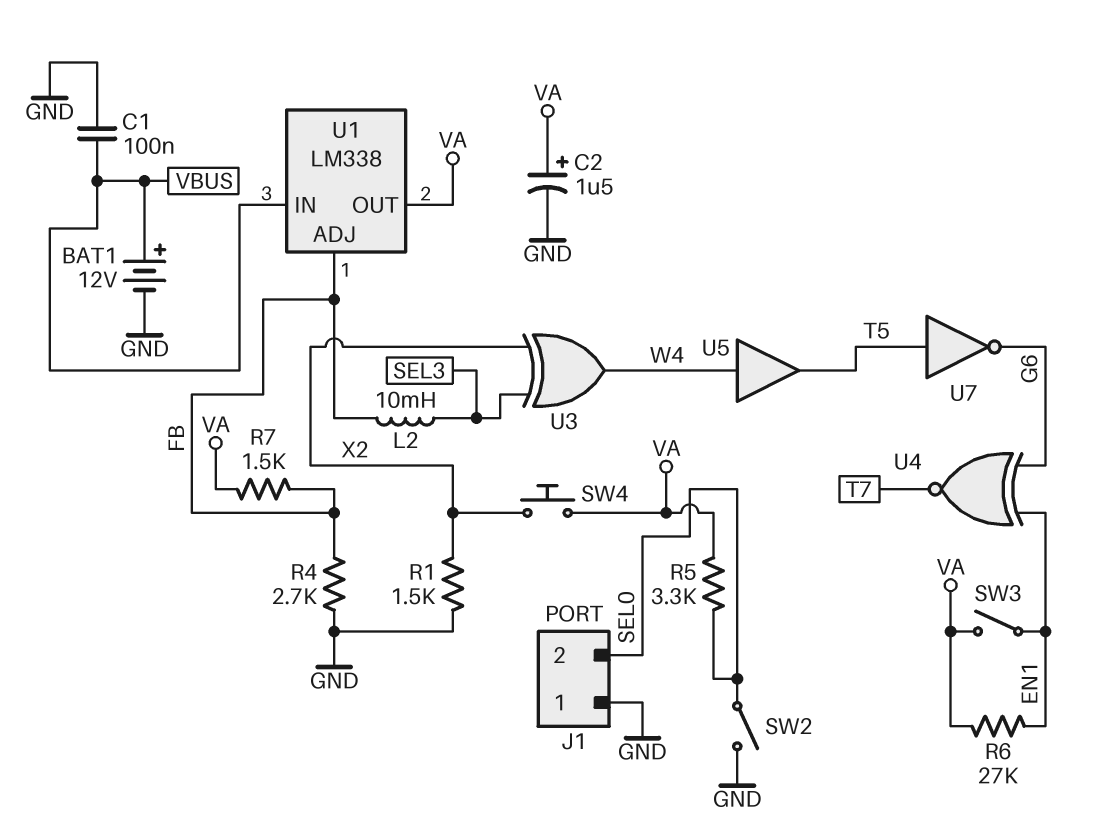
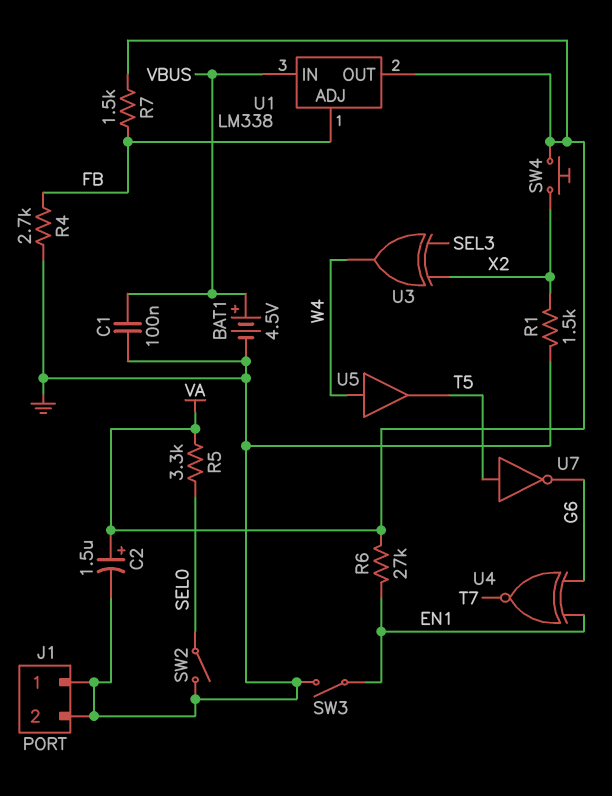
BAT1: 12V (plus VBUS, minus GND) -> 4.5V (plus VBUS, minus GND)
J1 pin 2: SEL0 -> GND
L2: 10mH (FB, SEL3) -> none
SW3: switch (EN1, VA) -> switch (EN1, GND)

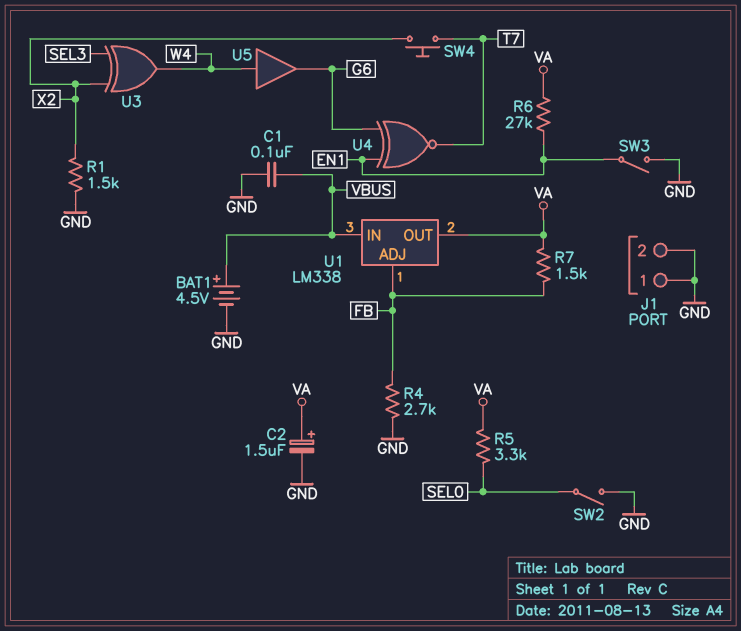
SW4: button (VA, X2) -> button (T7, X2)
U5: buffer (in W4, out T5) -> buffer (in W4, out G6)
U7: NOT (in T5, out G6) -> none

